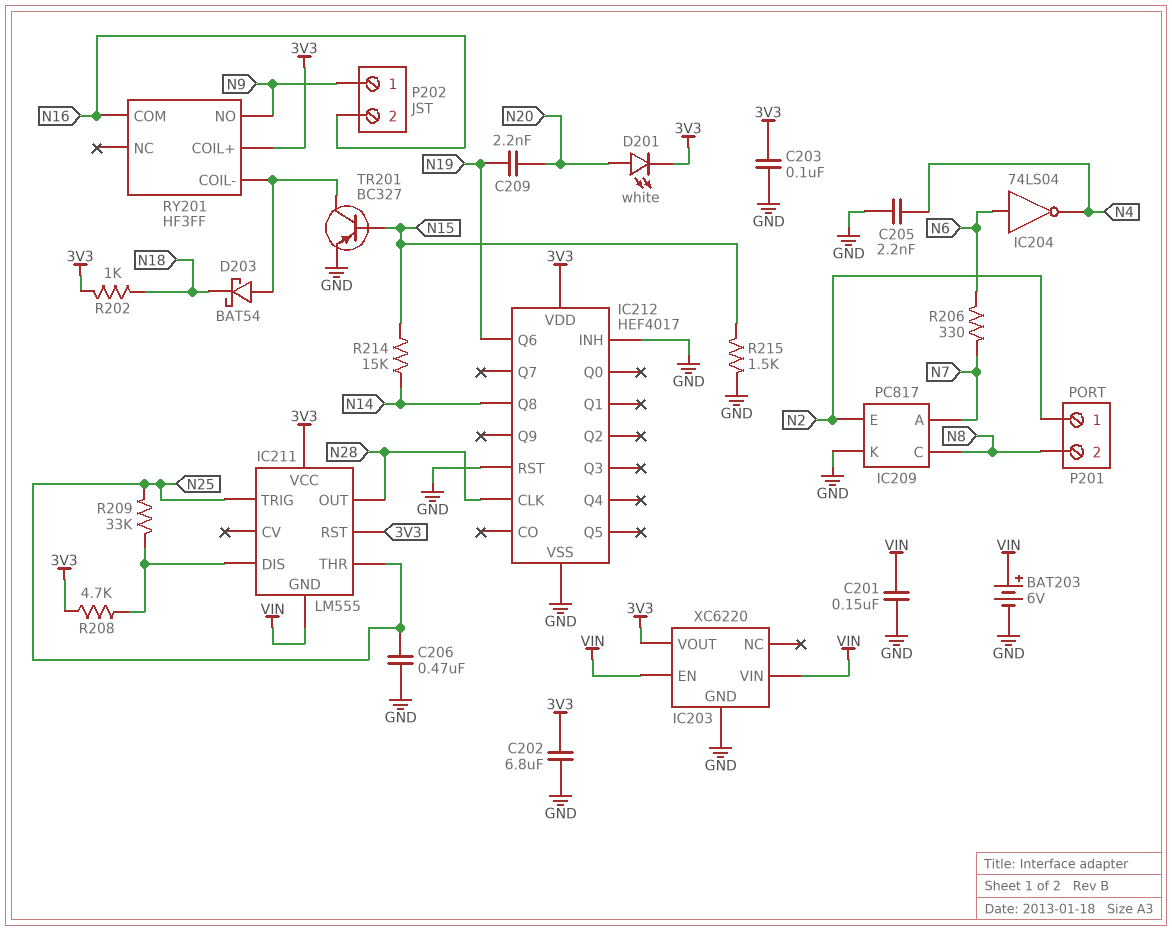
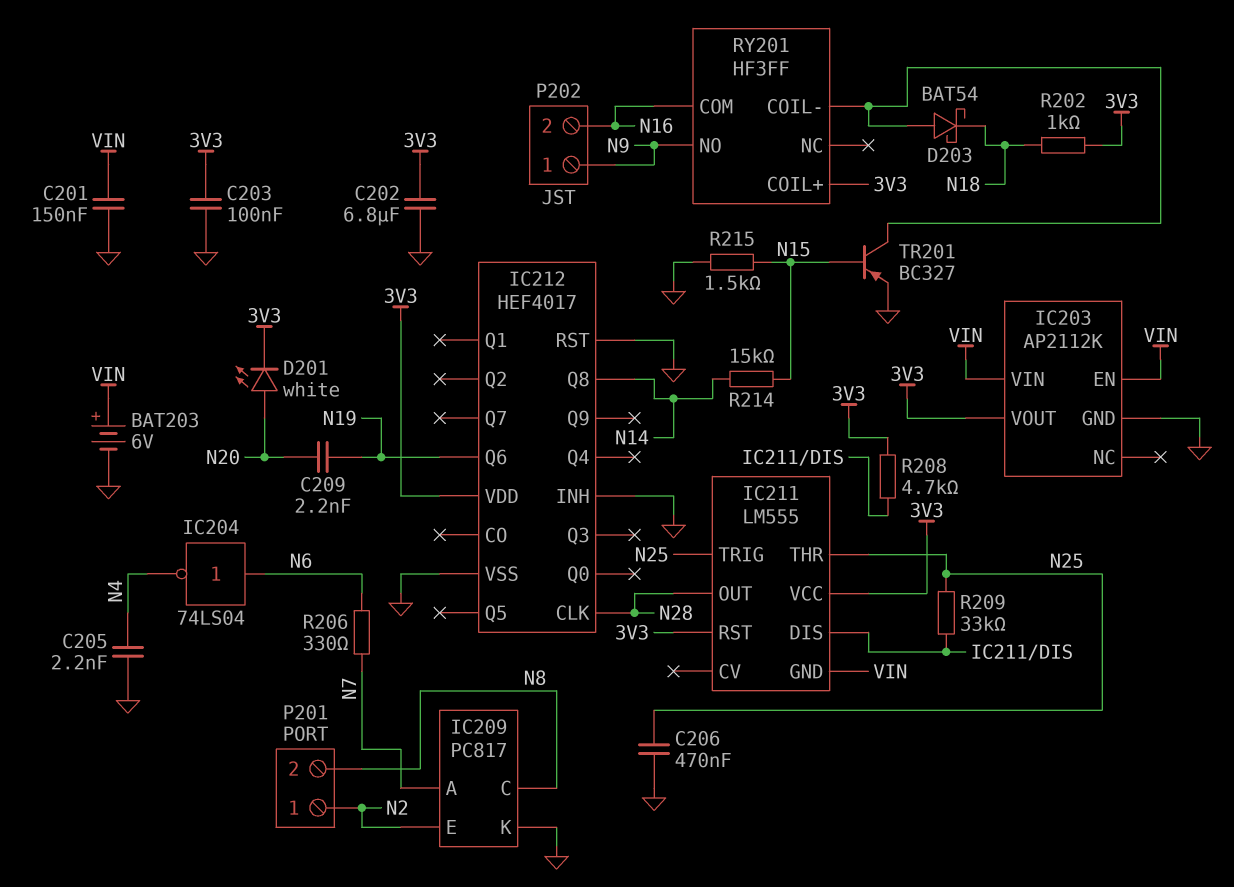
IC203: XC6220 -> AP2112K

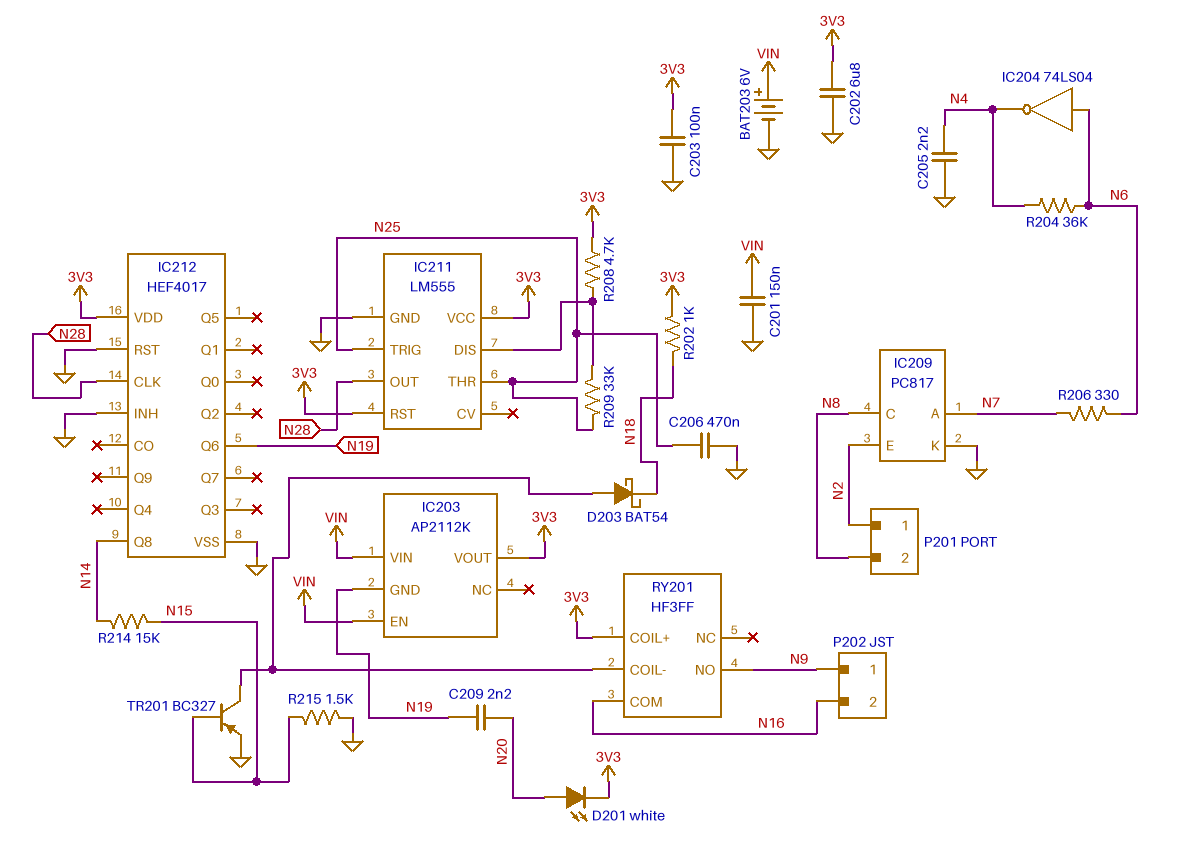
IC203 pin GND: GND -> N19
IC211 pin GND: VIN -> GND
R204: none -> 36k (N4, N6)

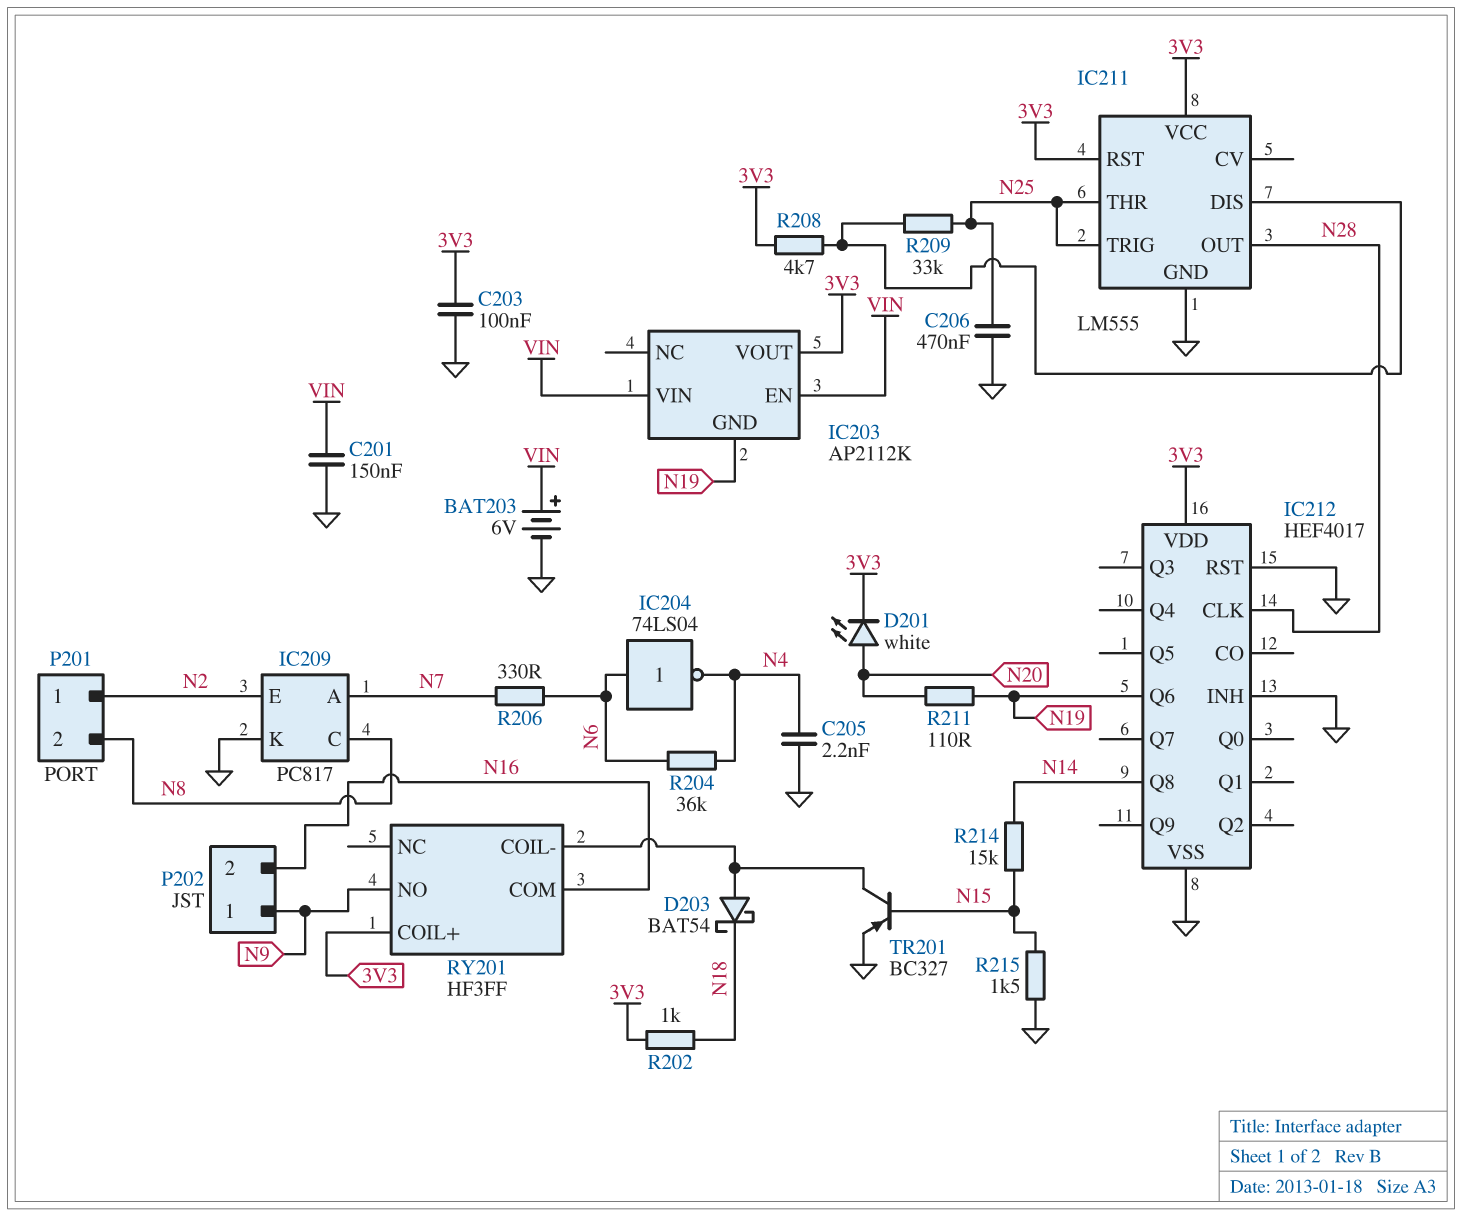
C202: 6.8uF (3V3, GND) -> none
C209: 2.2nF (N19, N20) -> none
R211: none -> 110 (N19, N20)

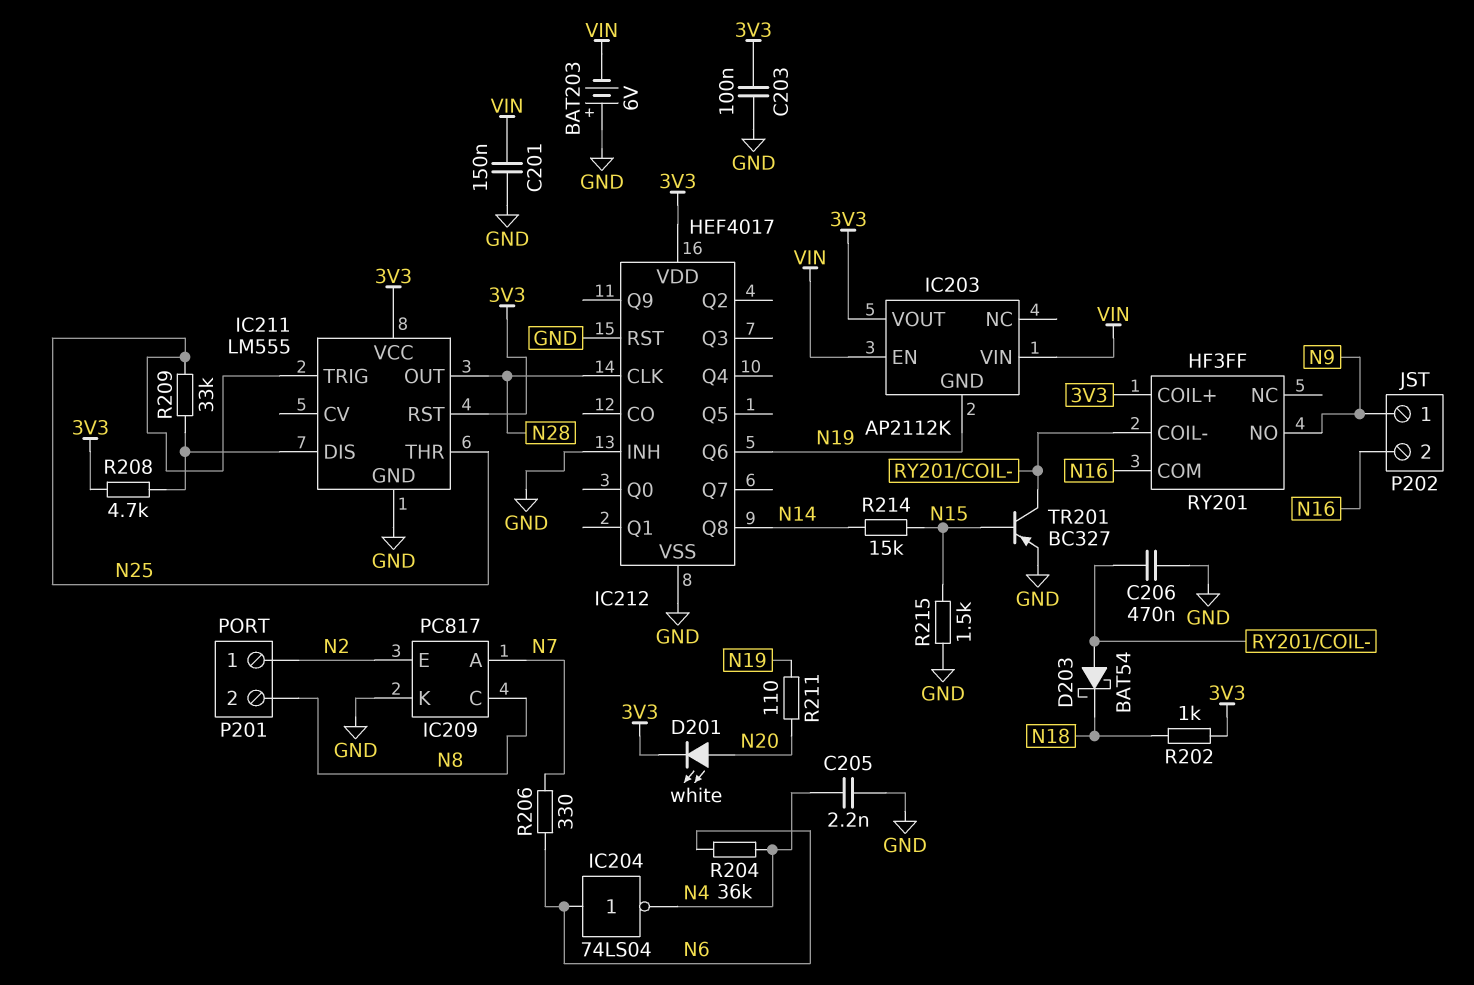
BAT203: 6V (plus VIN, minus GND) -> 6V (plus GND, minus VIN)
C206: 470nF (GND, N25) -> 470nF (GND, RY201/COIL-)

